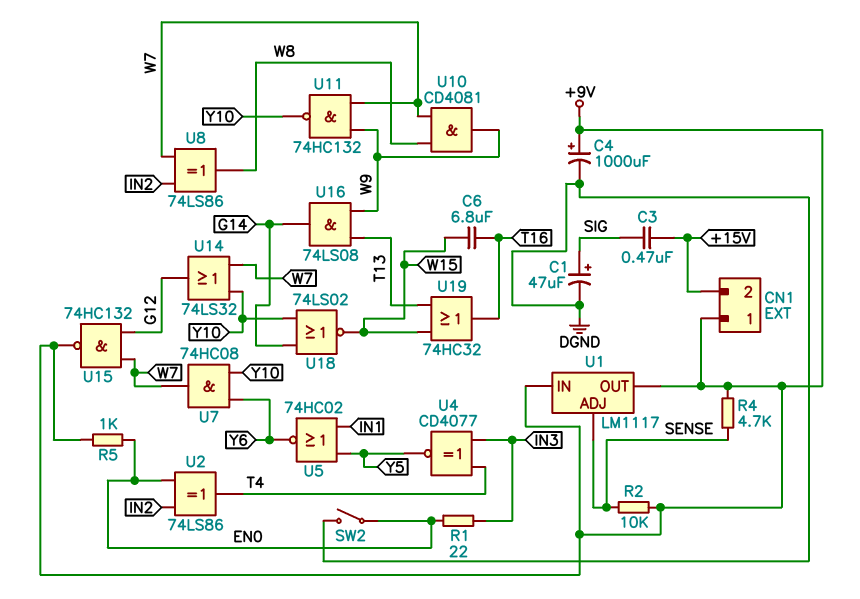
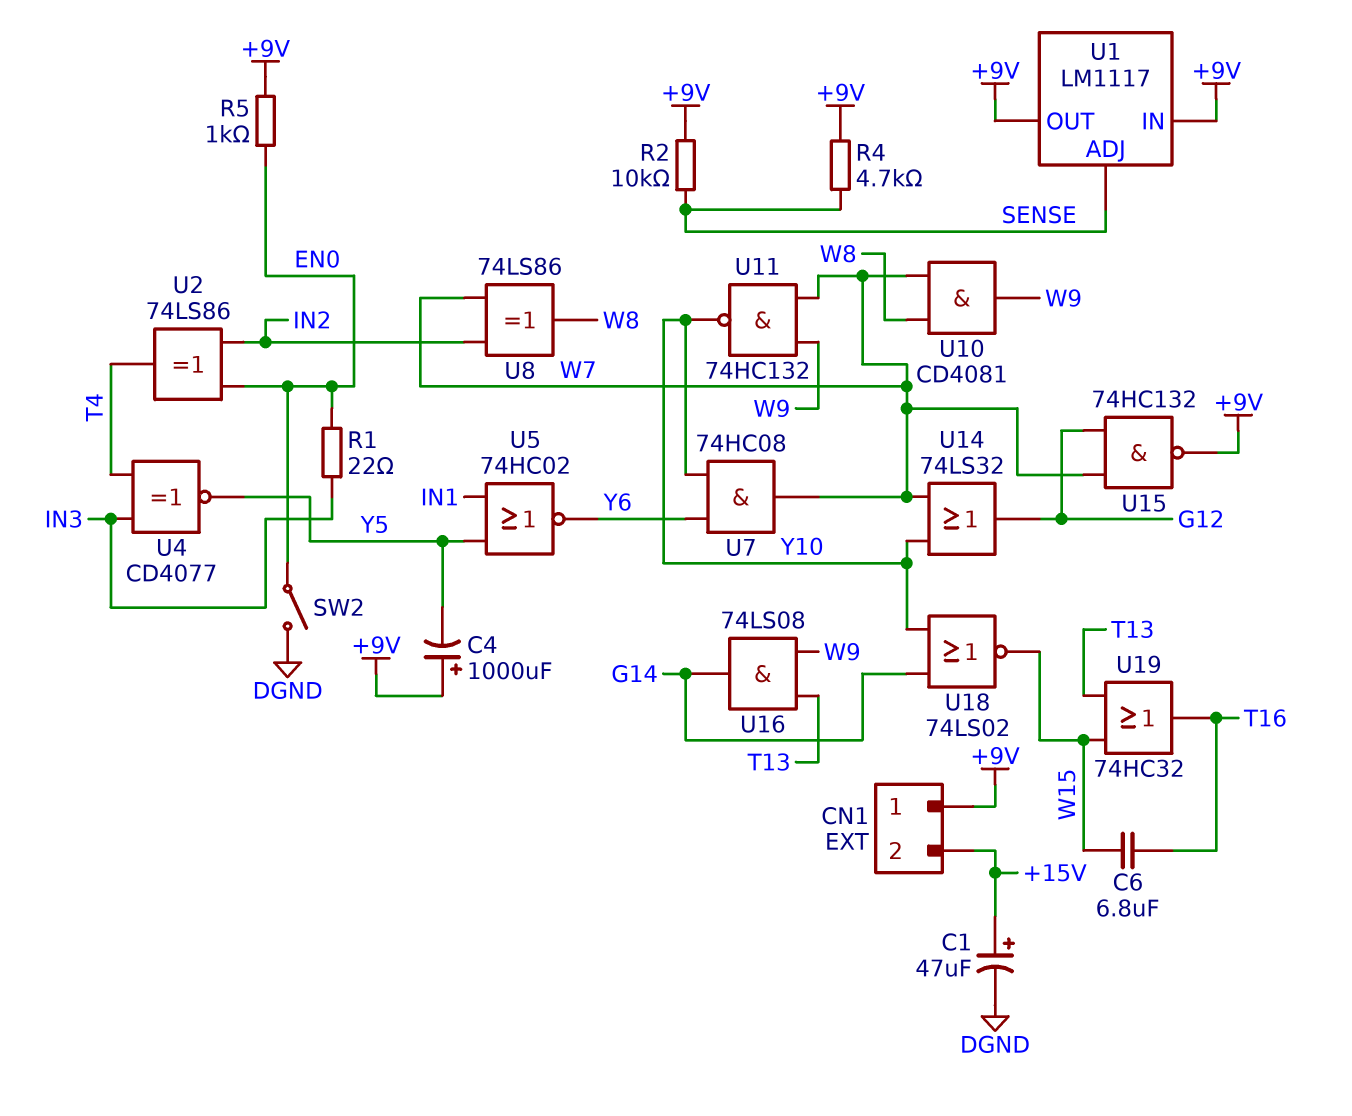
C1: 47uF (plus SIG, minus DGND) -> 47uF (plus +15V, minus DGND)
C3: 470nF (+15V, SIG) -> none
C4: 1000uF (plus +9V, minus DGND) -> 1000uF (plus +9V, minus Y5)

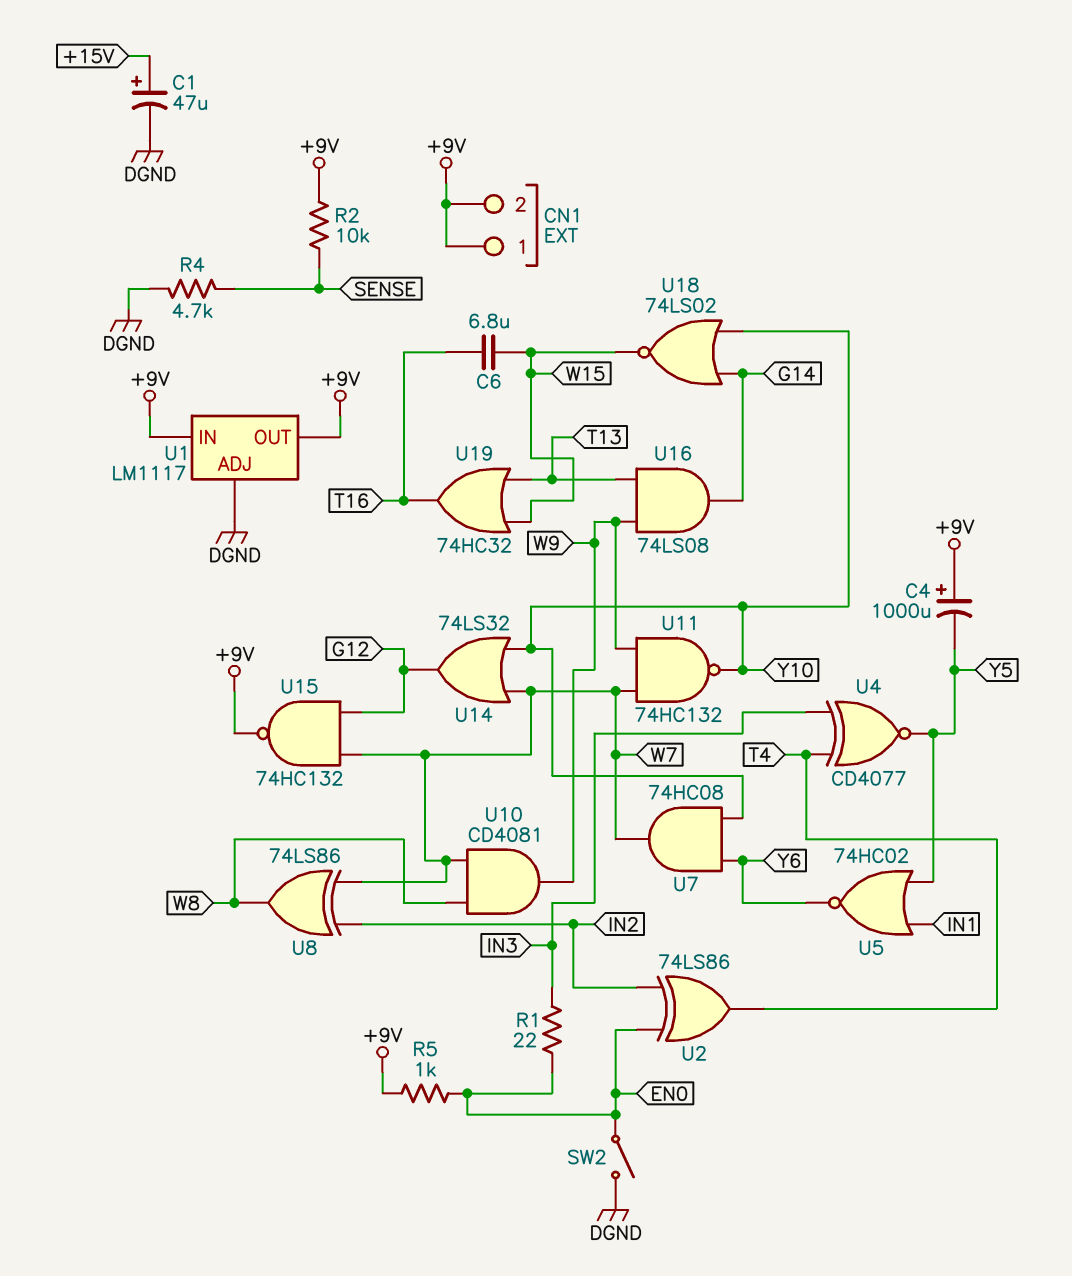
CN1 pin 2: +15V -> +9V
R4: 4.7k (+9V, SENSE) -> 4.7k (DGND, SENSE)
U1 pin ADJ: SENSE -> DGND

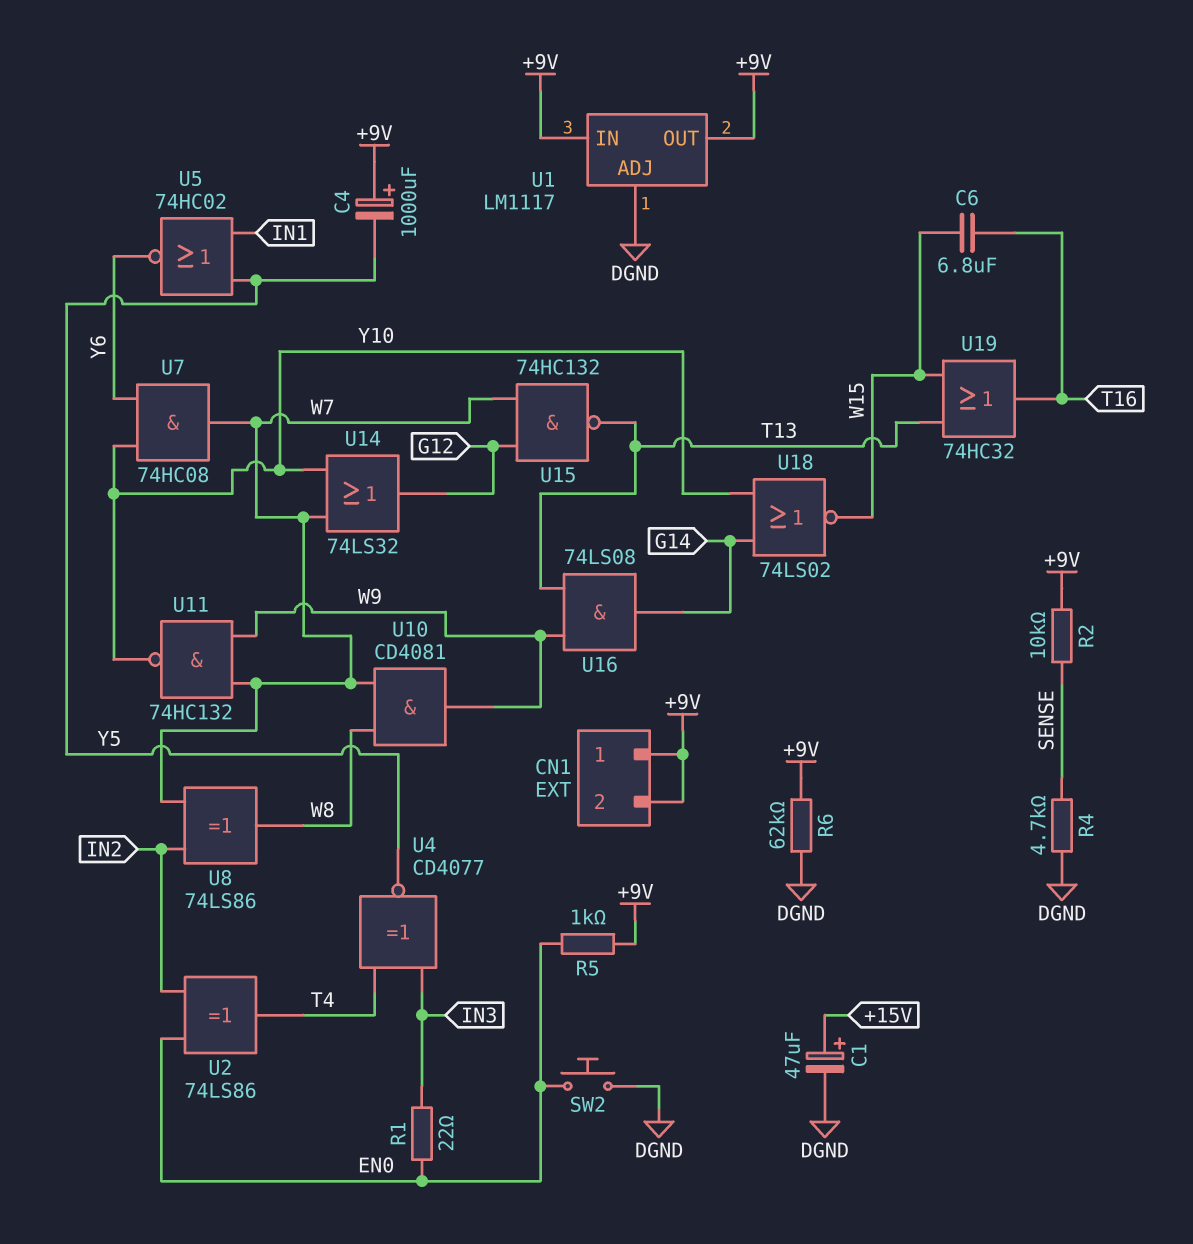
R6: none -> 62k (+9V, DGND)
SW2: switch (DGND, EN0) -> button (DGND, EN0)
U15: NAND 74HC132 (in G12, in W7, out +9V) -> NAND 74HC132 (in G12, in W7, out T13)

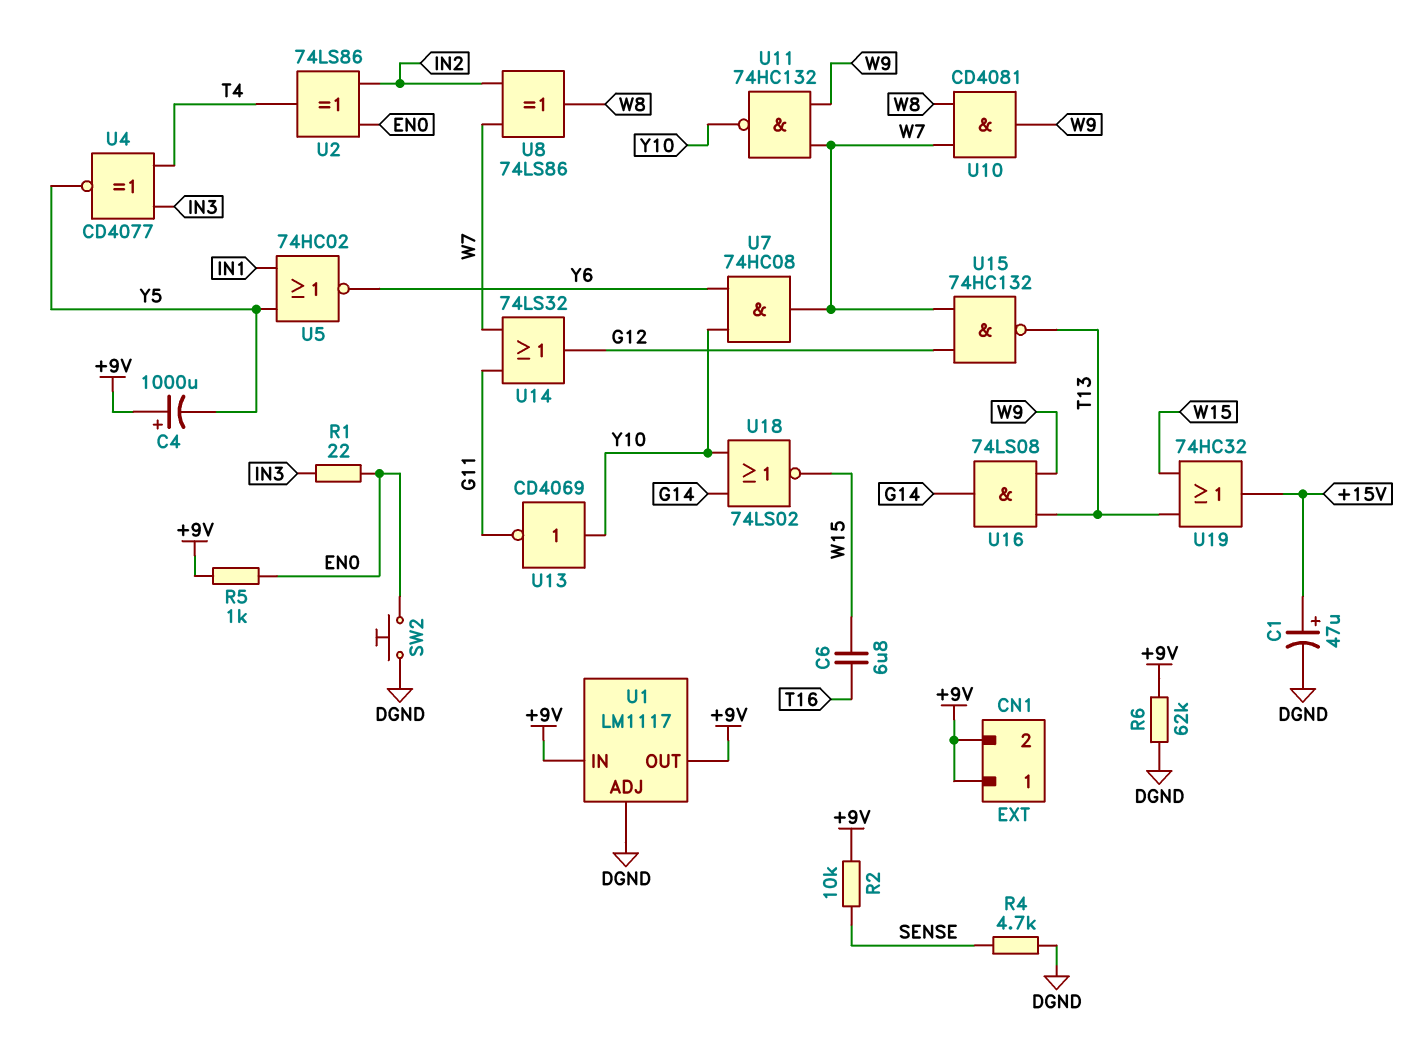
U13: none -> NOT CD4069 (in Y10, out G11)
U14: OR 74LS32 (in W7, in Y10, out G12) -> OR 74LS32 (in G11, in W7, out G12)
U19: OR 74HC32 (in T13, in W15, out T16) -> OR 74HC32 (in T13, in W15, out +15V)

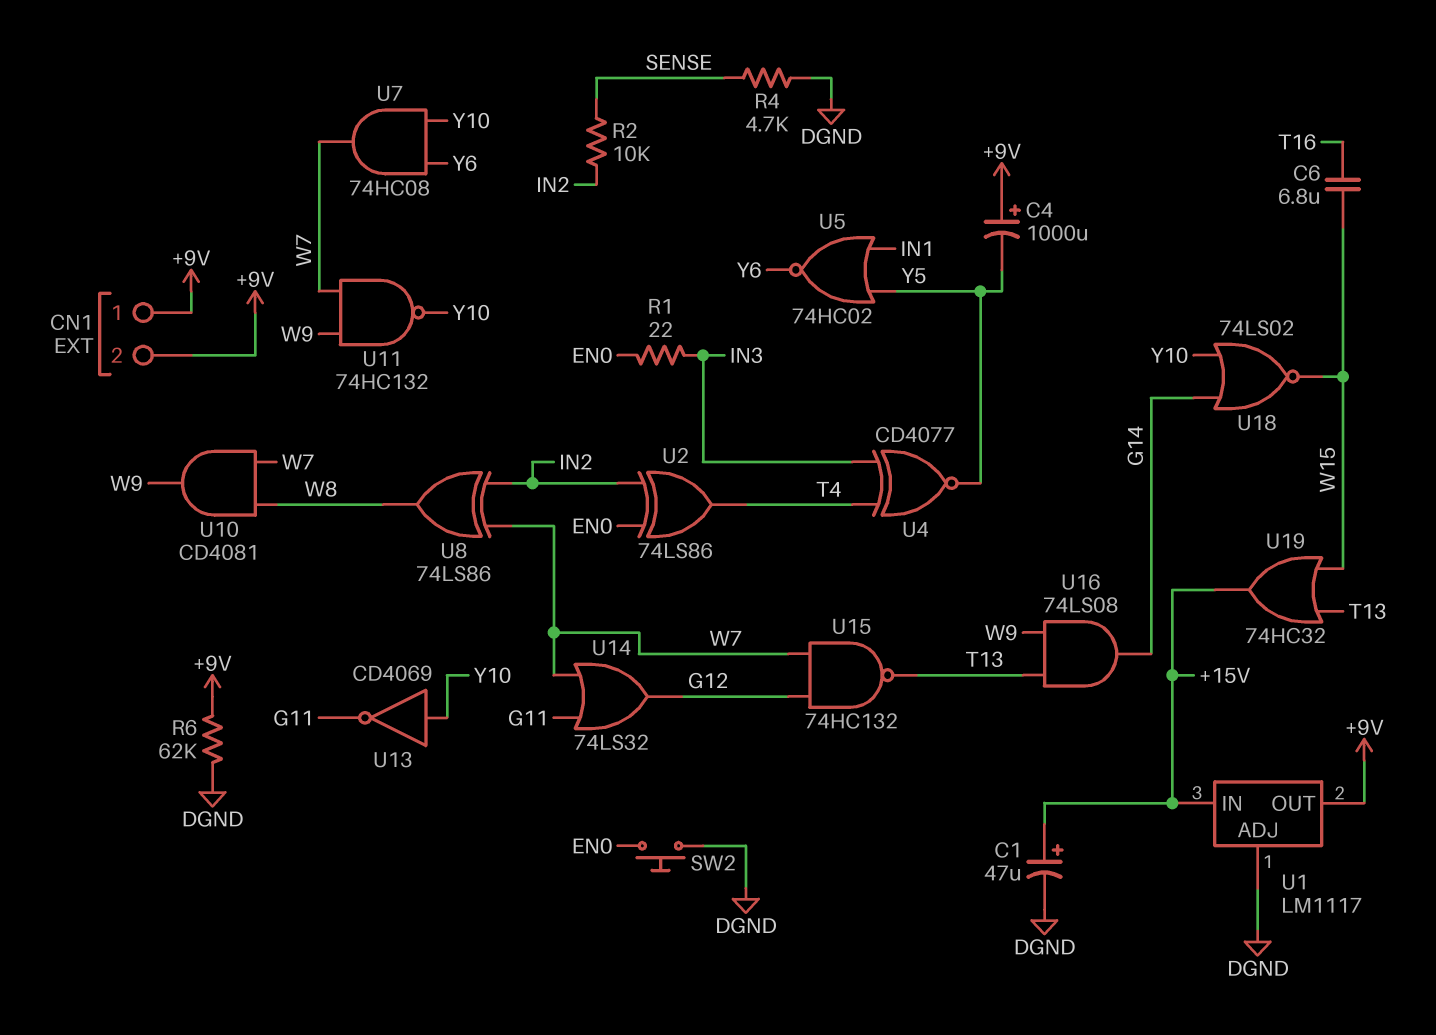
R2: 10k (+9V, SENSE) -> 10k (IN2, SENSE)
R5: 1k (+9V, EN0) -> none
U1 pin IN: +9V -> +15V

